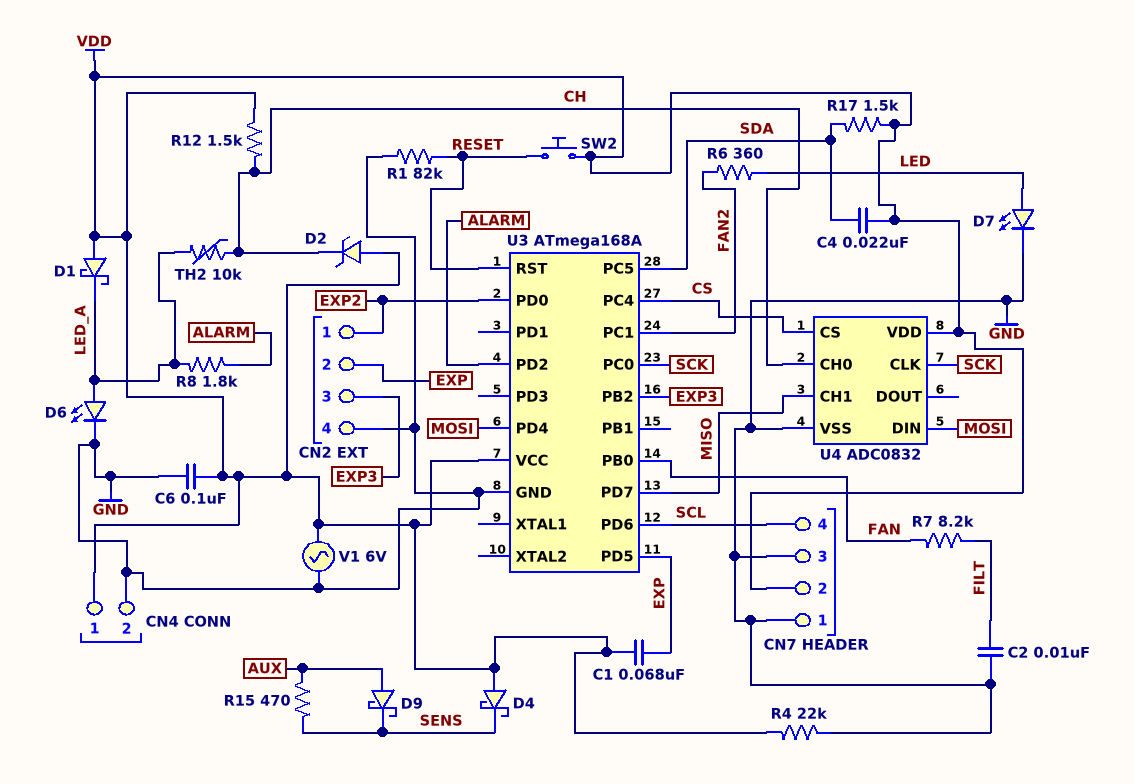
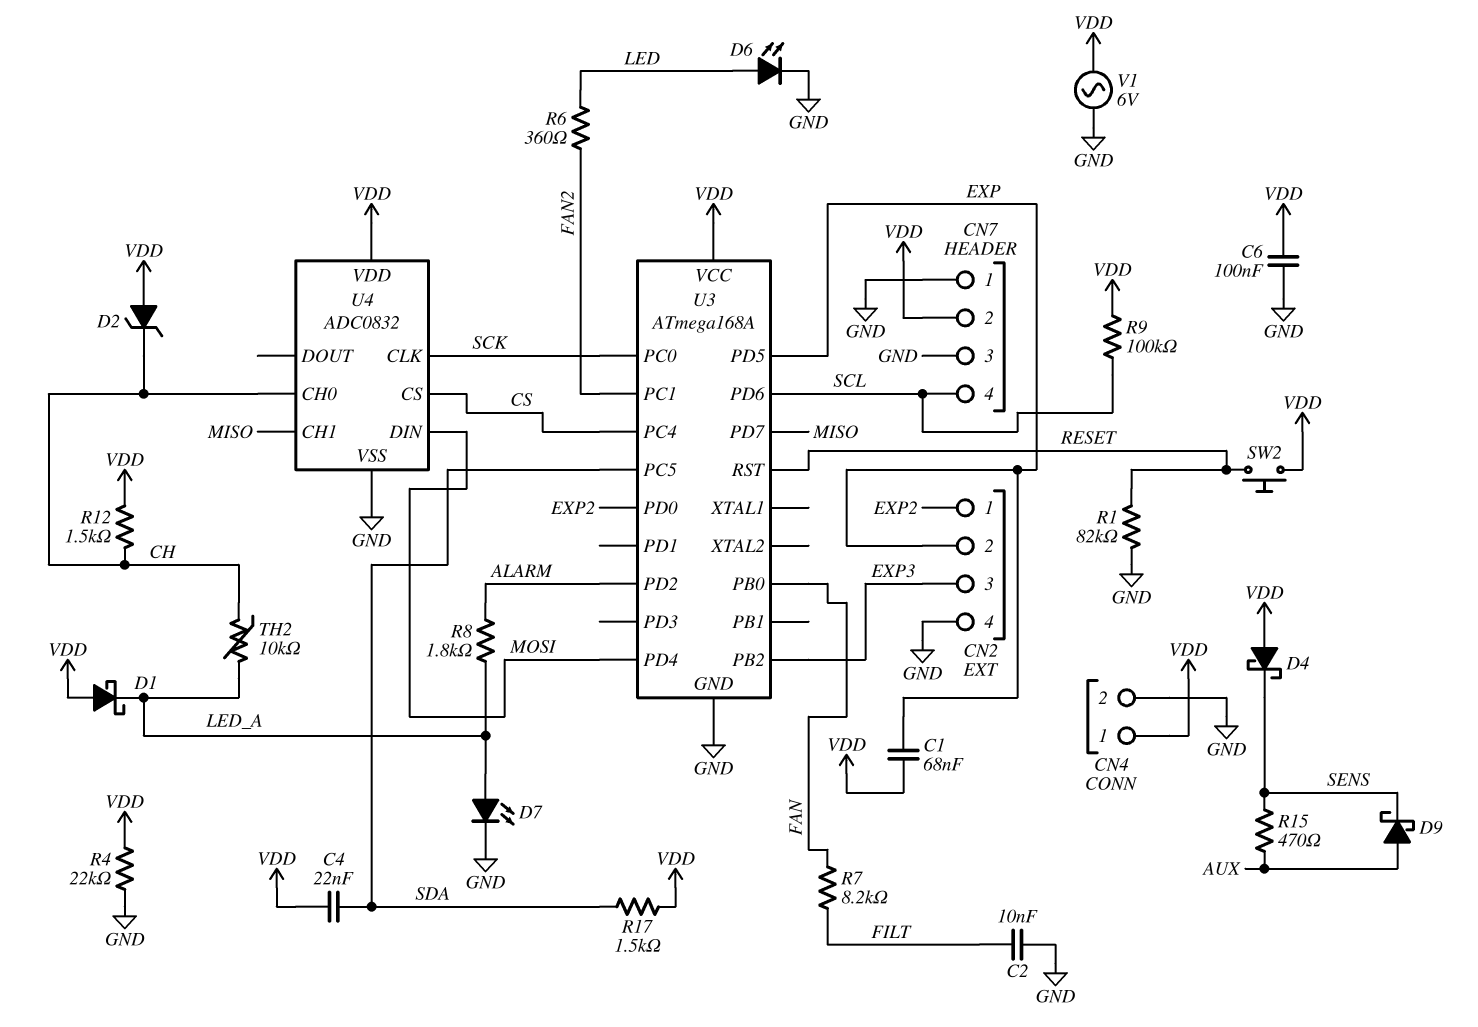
D6: LED (A LED_A, K GND) -> LED (A LED, K GND)
D7: LED (A LED, K GND) -> LED (A LED_A, K GND)
R9: none -> 100k (SCL, VDD)

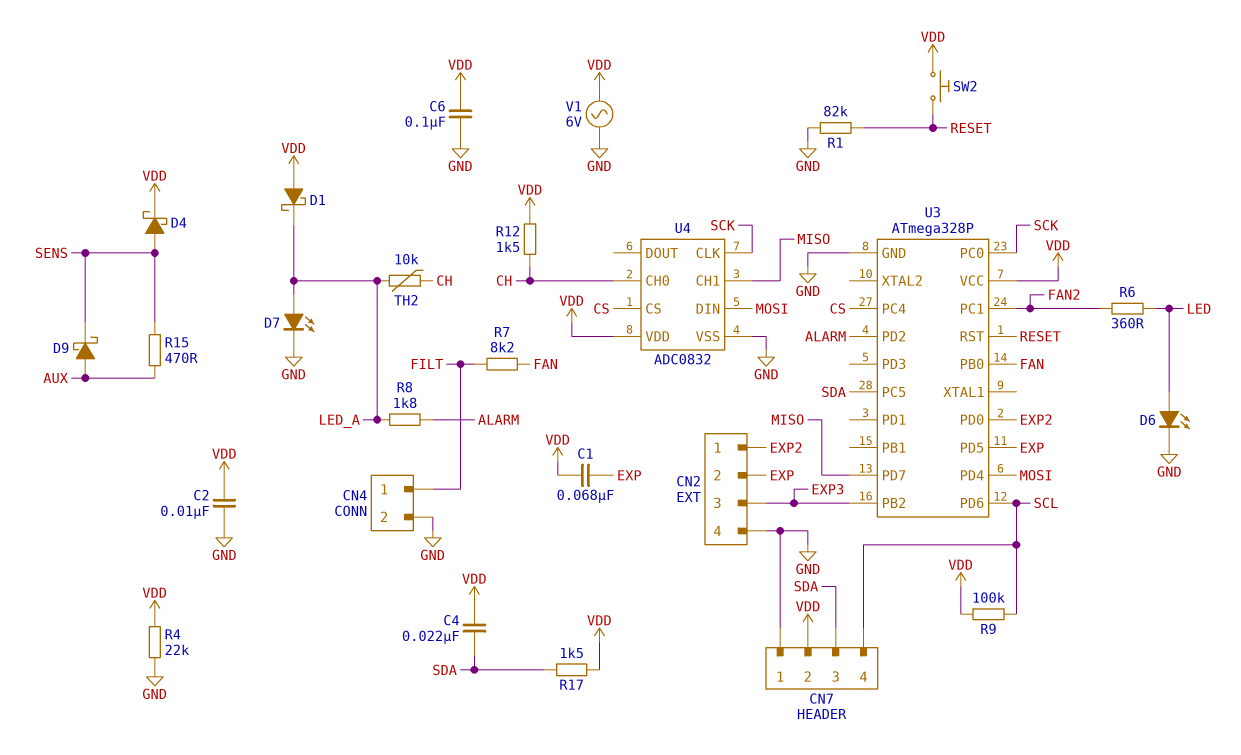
C2: 10nF (FILT, GND) -> 10nF (GND, VDD)
CN4 pin 1: VDD -> FILT
CN7 pin 3: GND -> SDA
D2: zener (A VDD, K CH) -> none
D4: schottky (A VDD, K SENS) -> schottky (A SENS, K VDD)
U3: ATmega168A -> ATmega328P

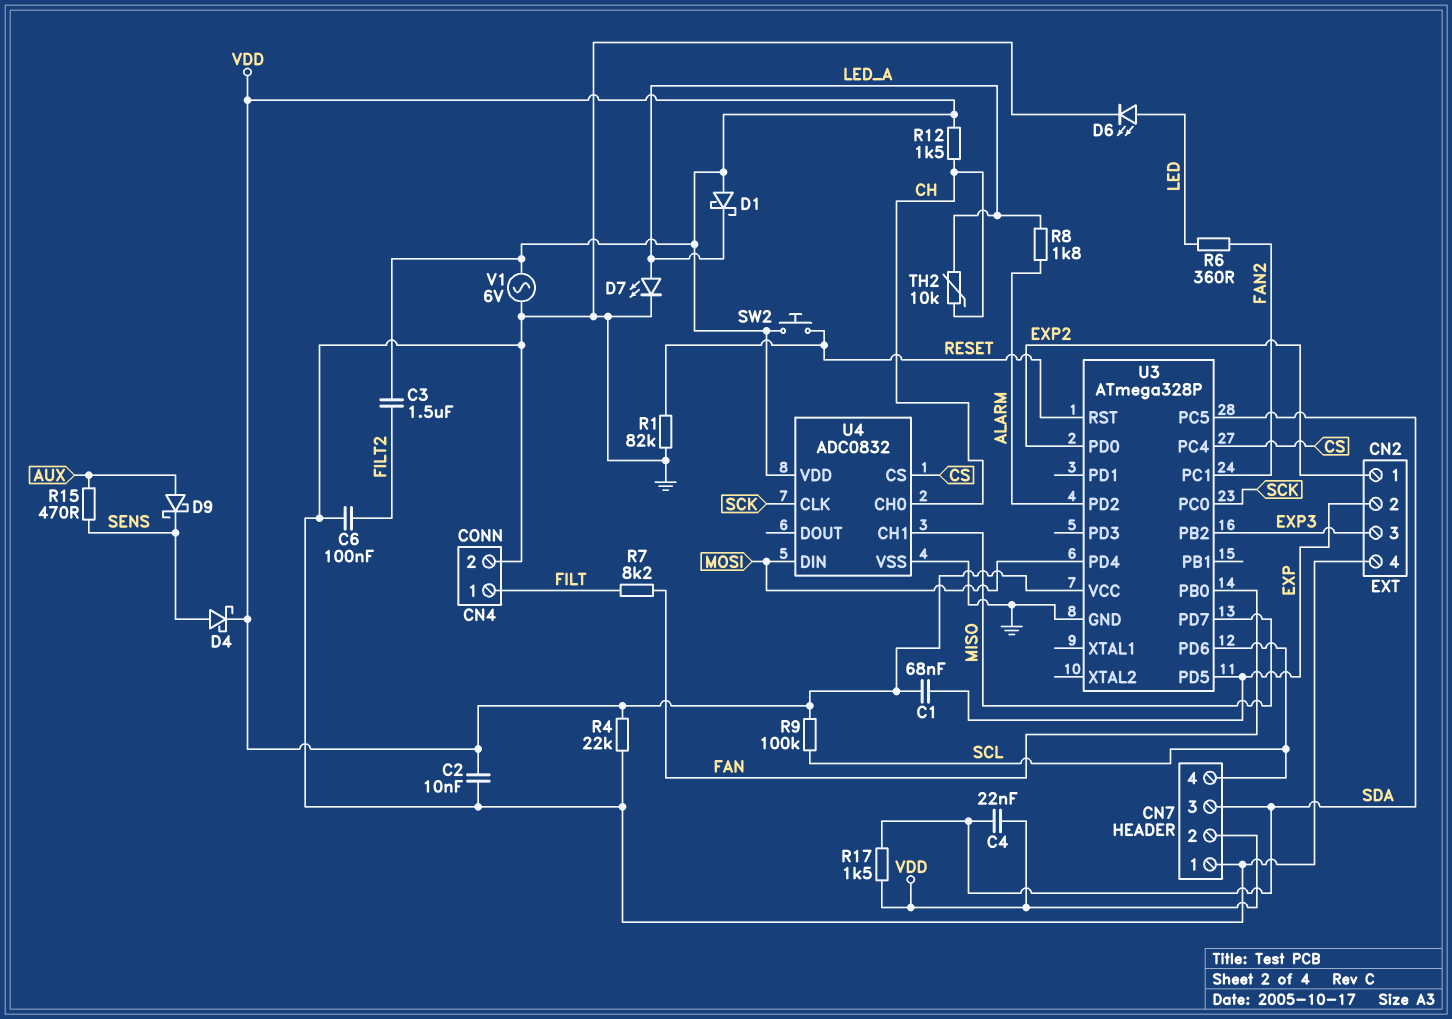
C3: none -> 1.5uF (FILT2, VDD)
C6: 100nF (GND, VDD) -> 100nF (FILT2, GND)

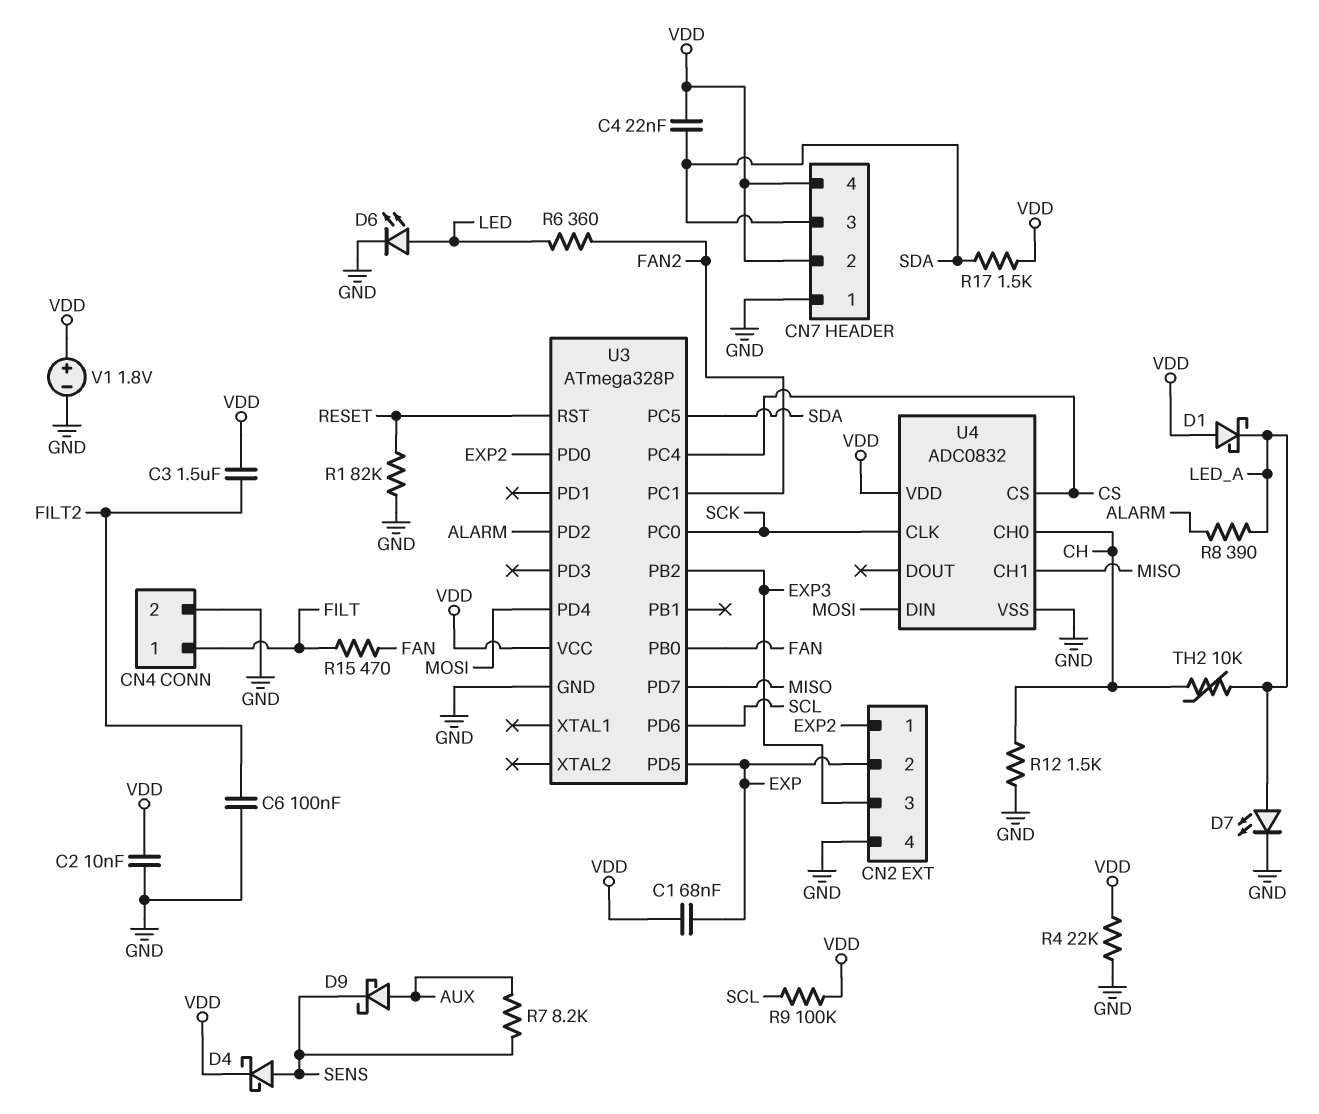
CN7 pin 4: SCL -> VDD
R7: 8.2k (FAN, FILT) -> 8.2k (AUX, SENS)
R8: 1.8k (ALARM, LED_A) -> 390 (ALARM, LED_A)
R12: 1.5k (CH, VDD) -> 1.5k (CH, GND)
R15: 470 (AUX, SENS) -> 470 (FAN, FILT)
SW2: button (RESET, VDD) -> none
V1: AC 6V (GND, VDD) -> 1.8V (plus VDD, minus GND)

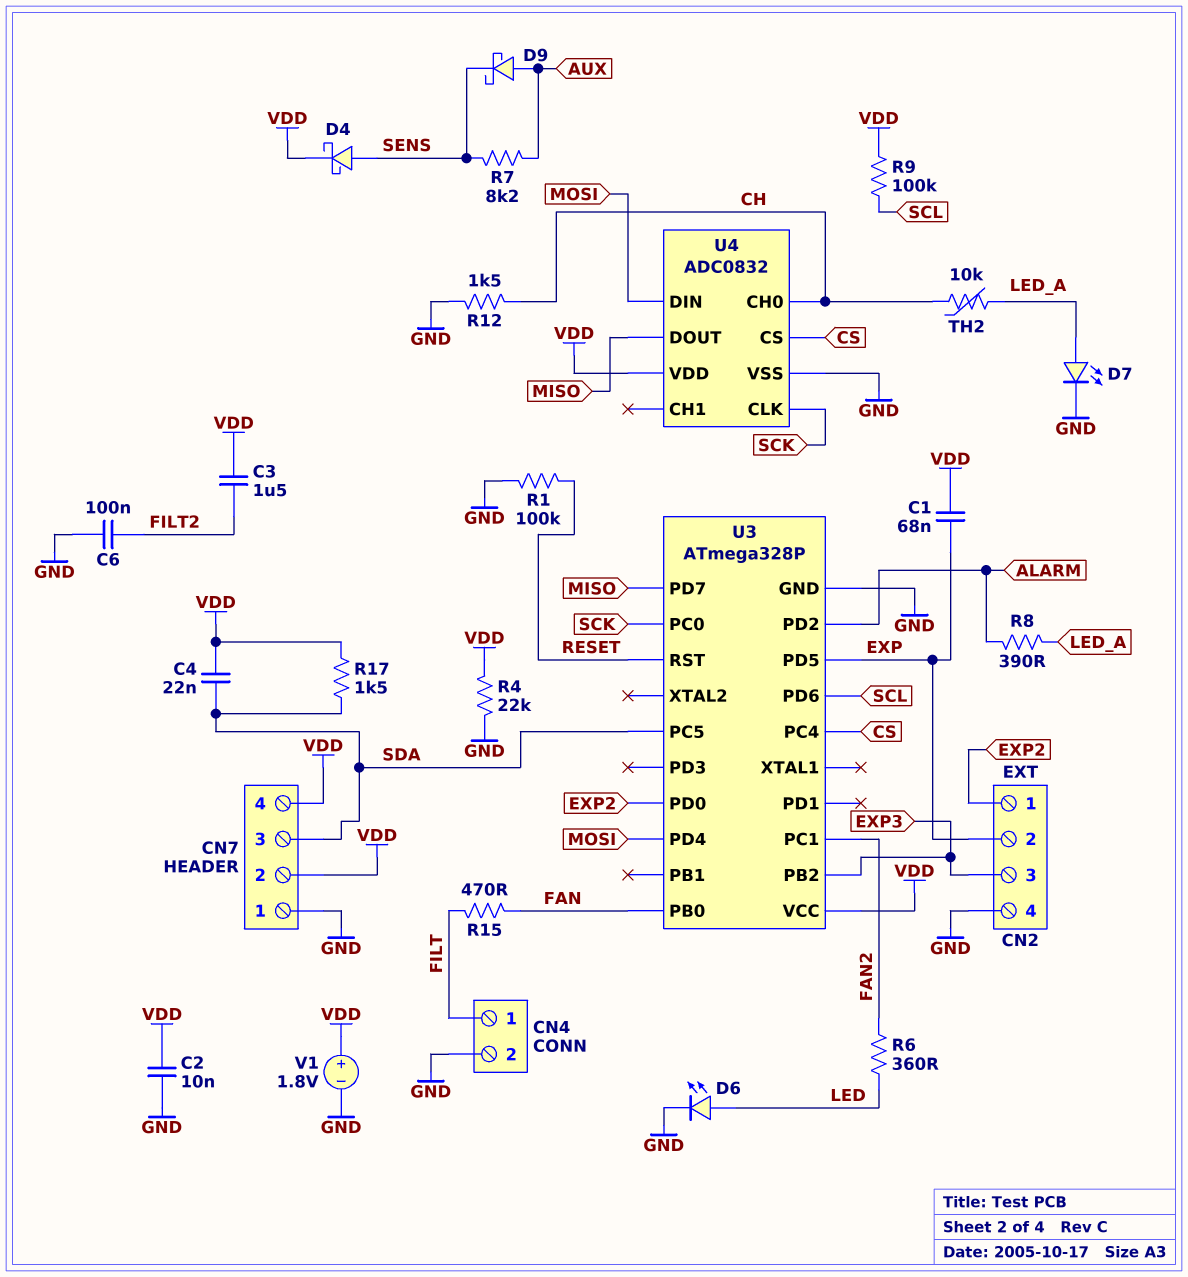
D1: schottky (A VDD, K LED_A) -> none
R1: 82k (GND, RESET) -> 100k (GND, RESET)
U4 pin CH1: MISO -> none
U4 pin DOUT: none -> MISO

